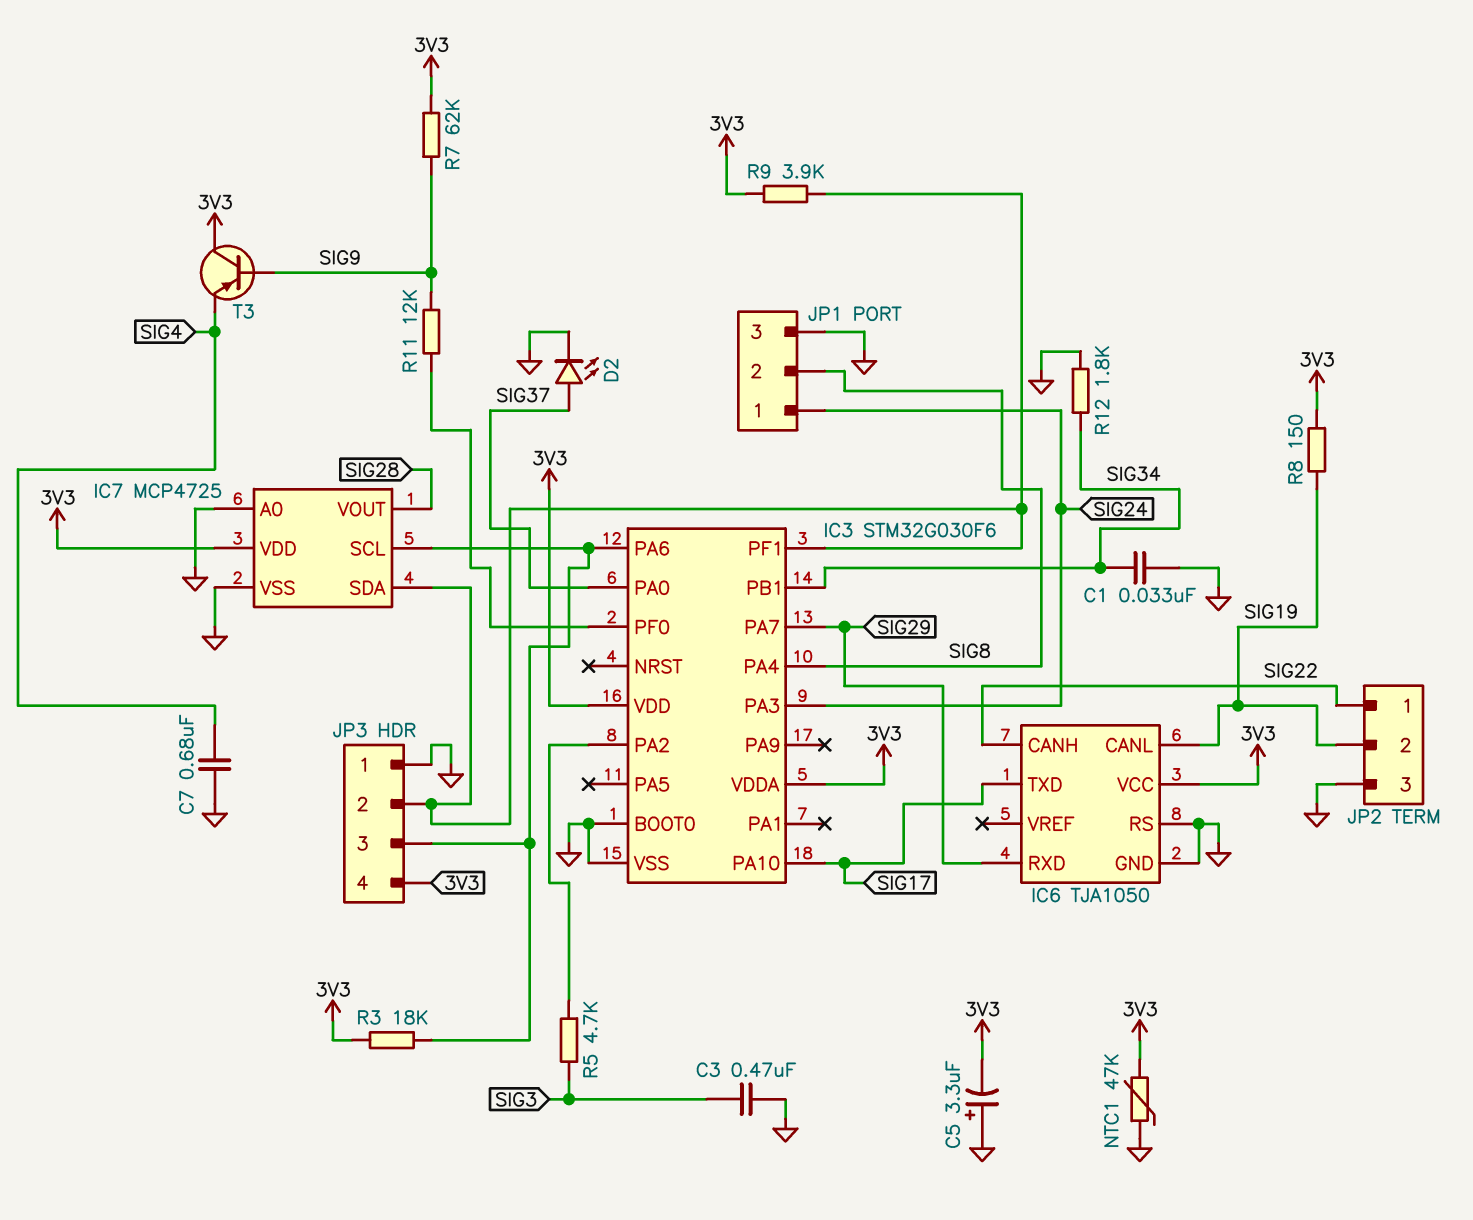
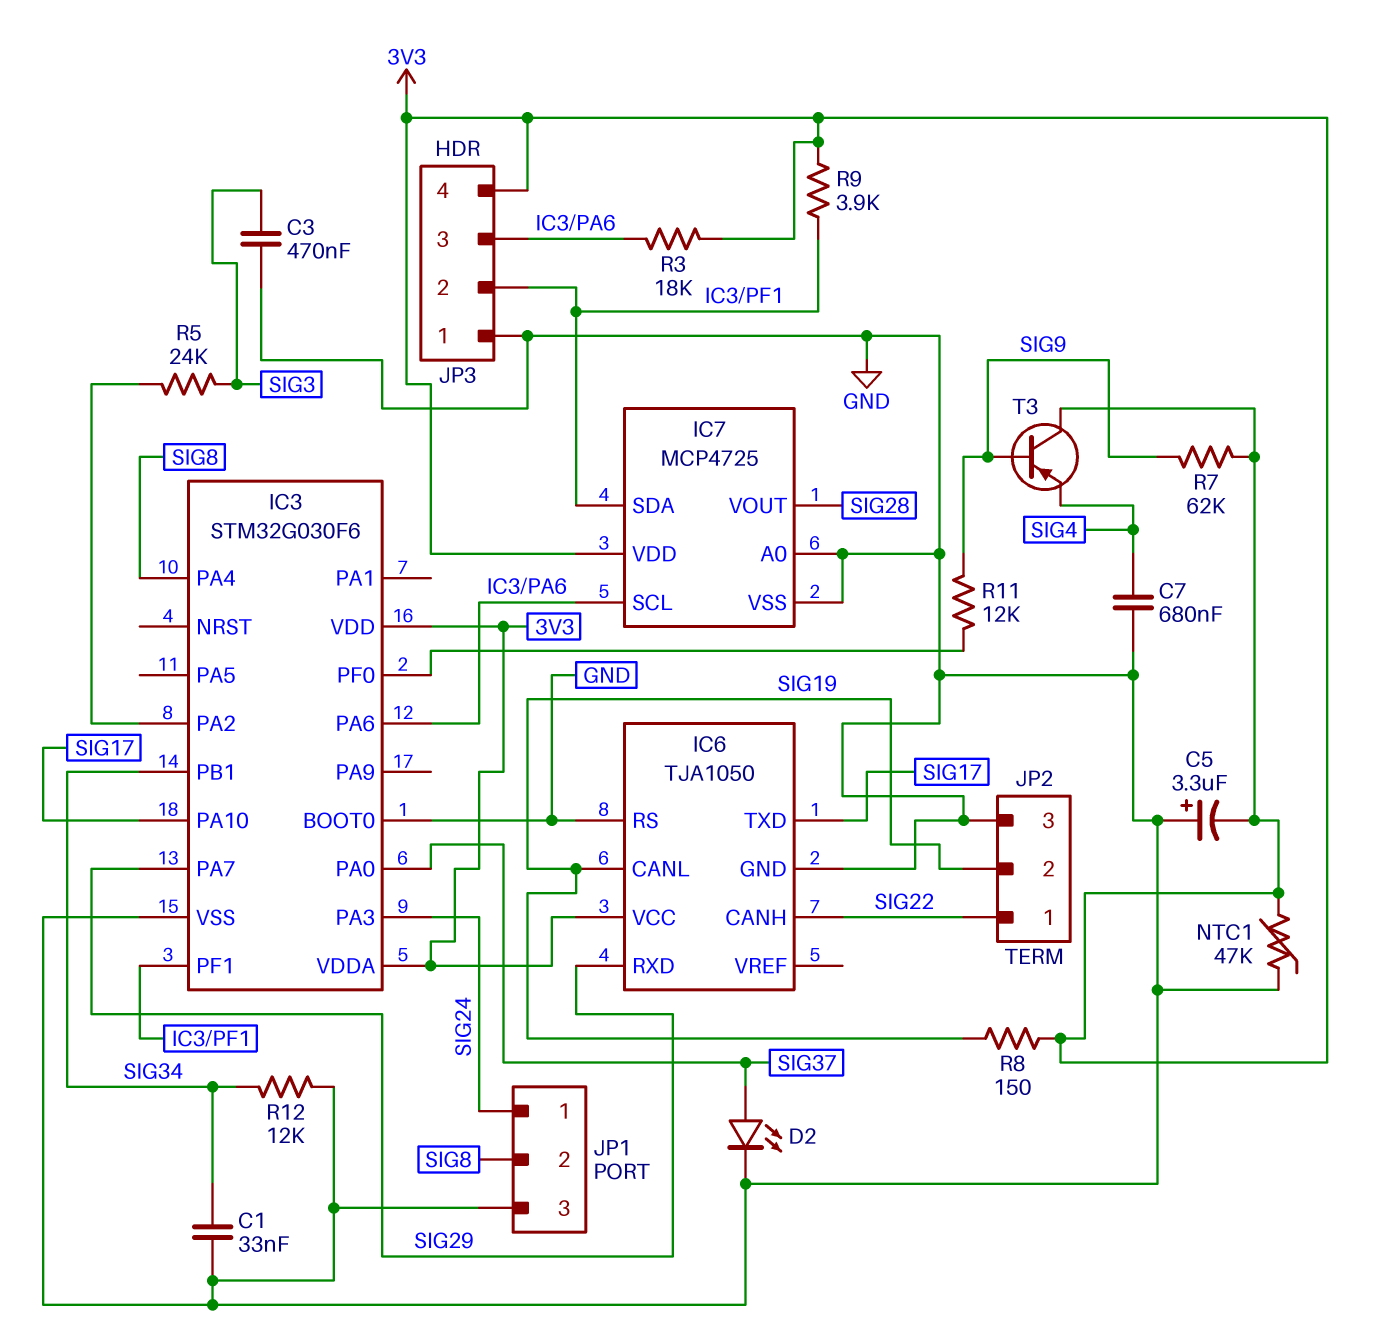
R5: 4.7k (IC3/PA2, SIG3) -> 24k (IC3/PA2, SIG3)
R12: 1.8k (GND, SIG34) -> 12k (GND, SIG34)

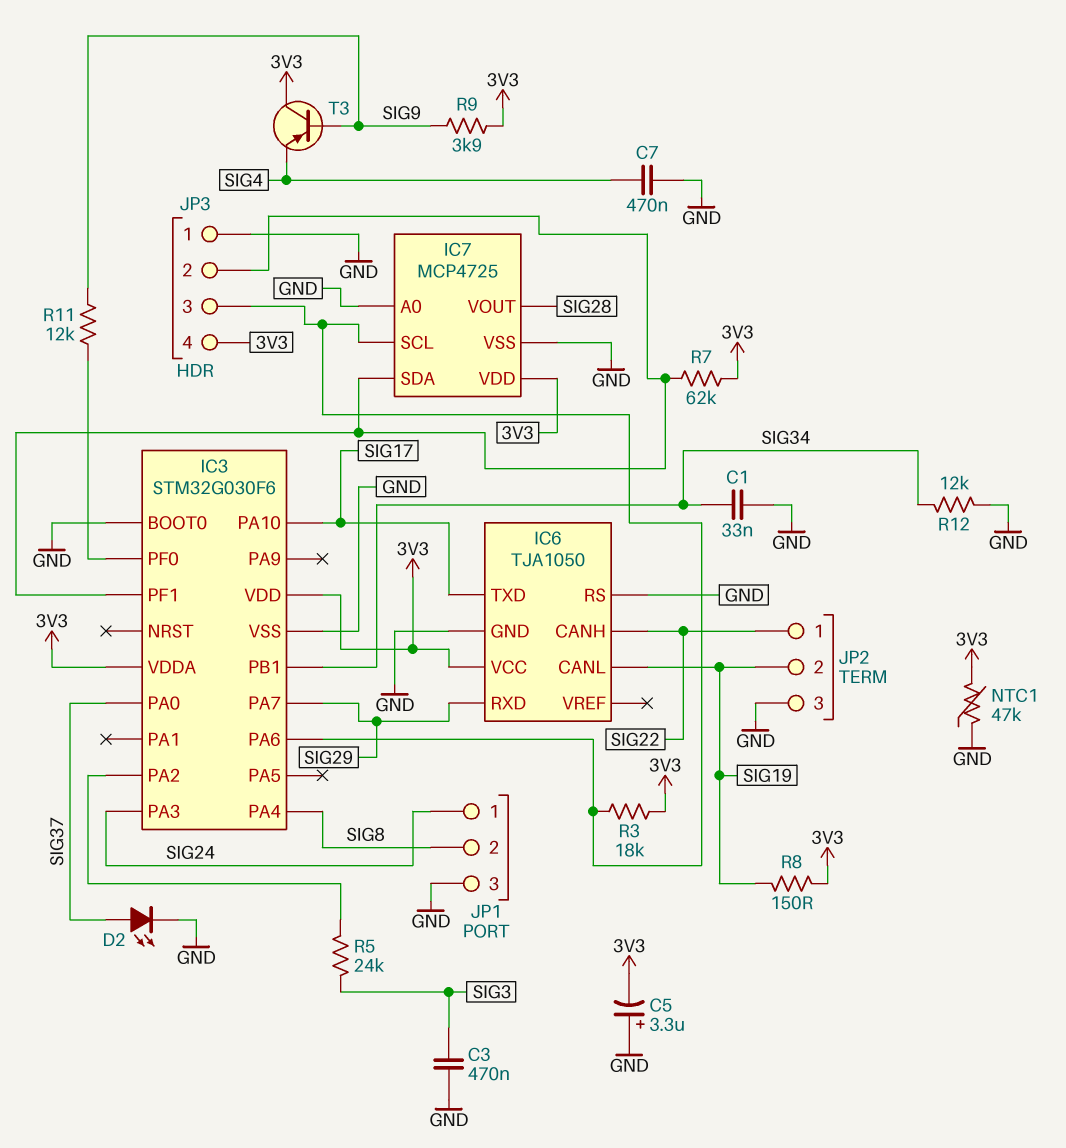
C7: 680nF (GND, SIG4) -> 470nF (GND, SIG4)
R7: 62k (3V3, SIG9) -> 62k (3V3, IC3/PF1)
R9: 3.9k (3V3, IC3/PF1) -> 3.9k (3V3, SIG9)

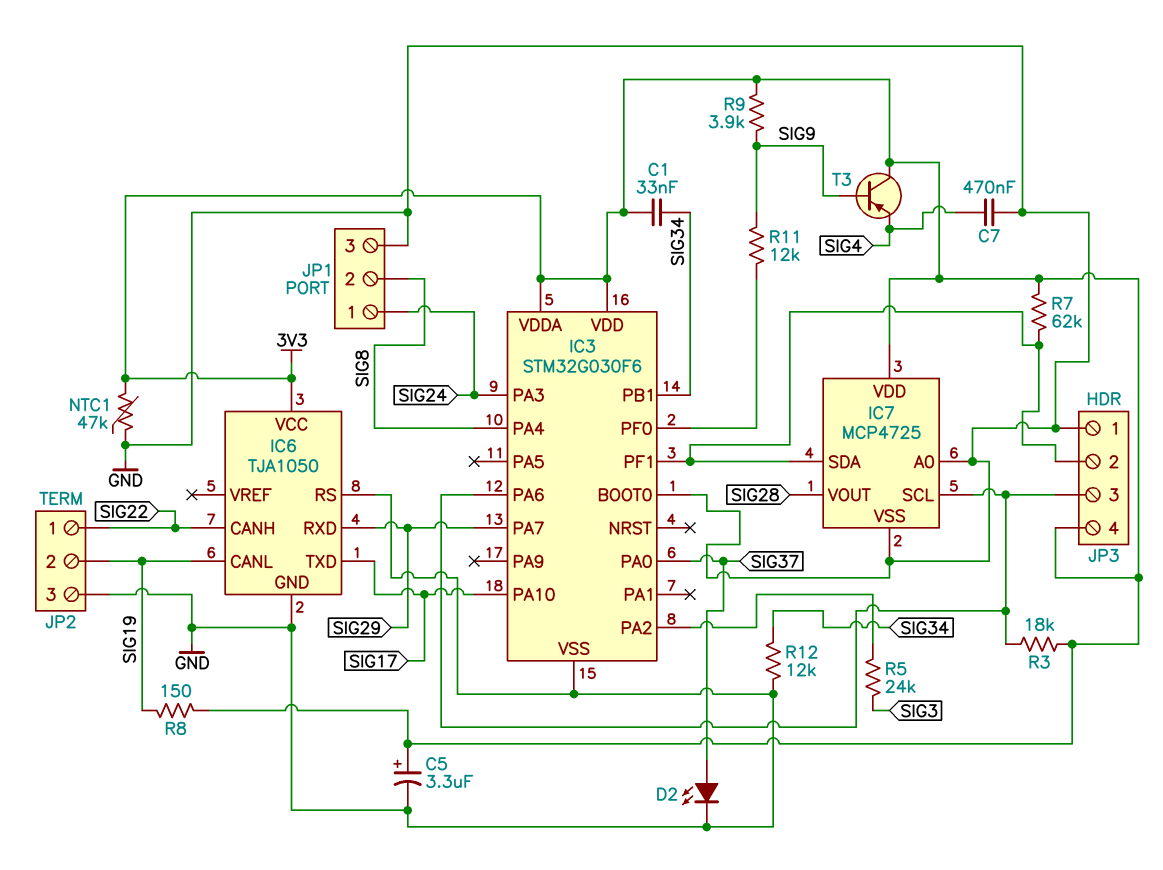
C1: 33nF (GND, SIG34) -> 33nF (3V3, SIG34)
C3: 470nF (GND, SIG3) -> none
C5: 3.3uF (plus GND, minus 3V3) -> 3.3uF (plus 3V3, minus GND)

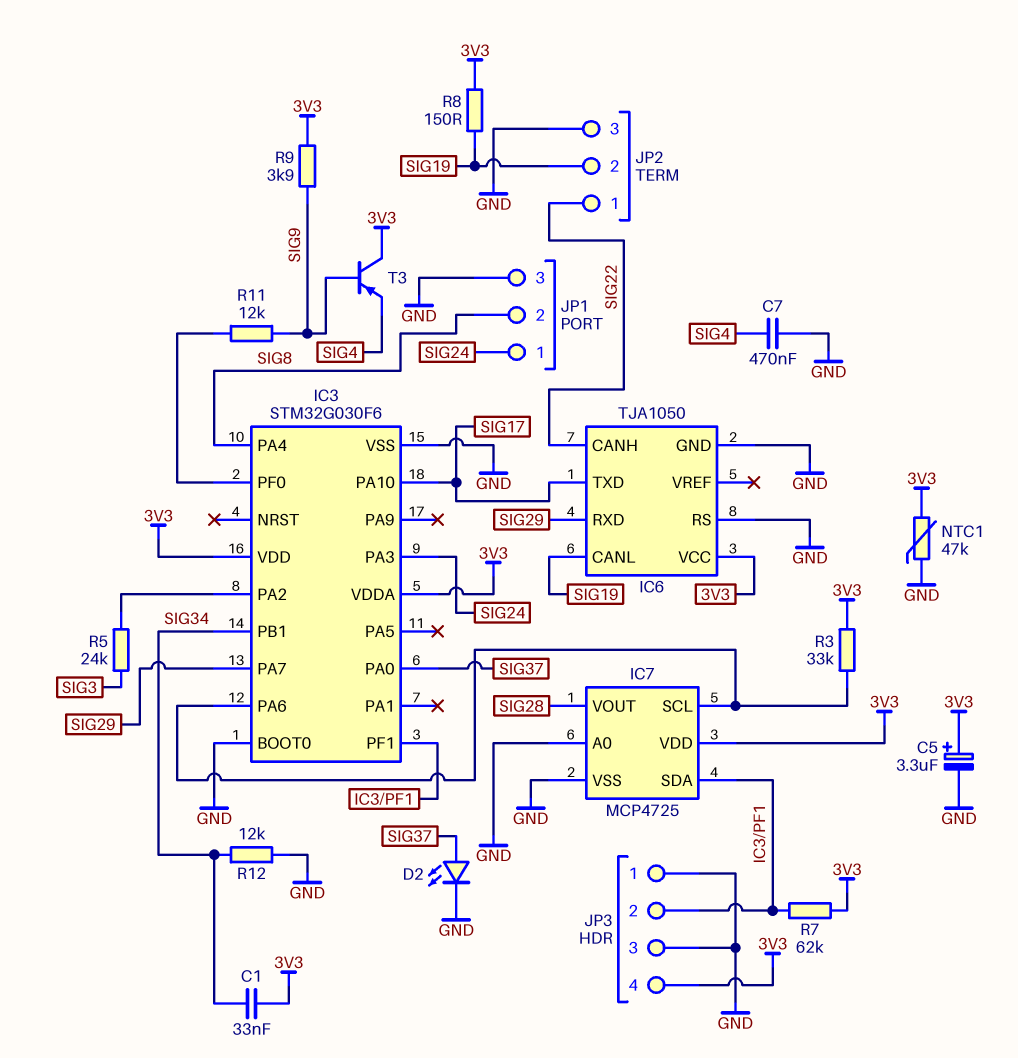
JP3 pin 3: IC3/PA6 -> GND
R3: 18k (3V3, IC3/PA6) -> 33k (3V3, IC3/PA6)

